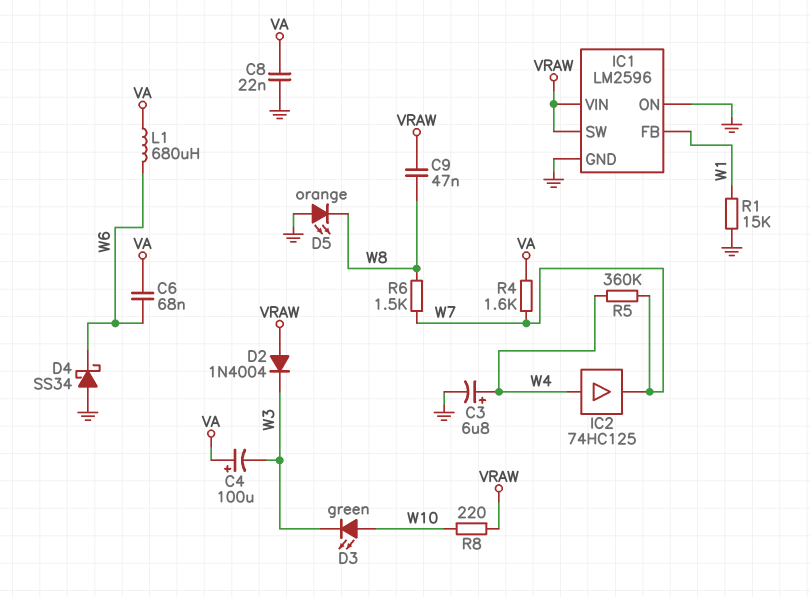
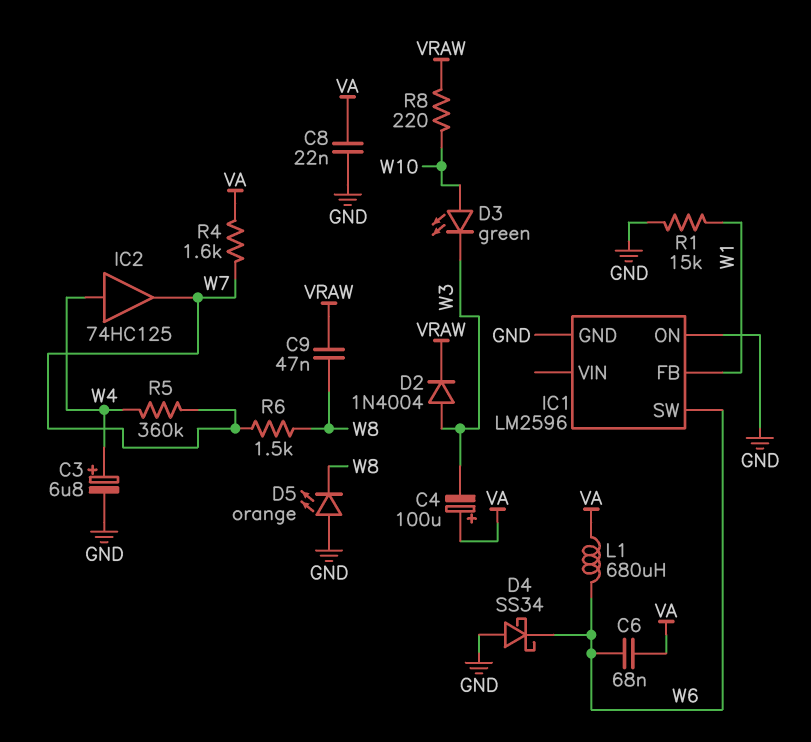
D2: diode 1N4004 (A VRAW, K W3) -> diode 1N4004 (A W3, K VRAW)
IC1 pin SW: VRAW -> W6
IC1 pin VIN: VRAW -> none

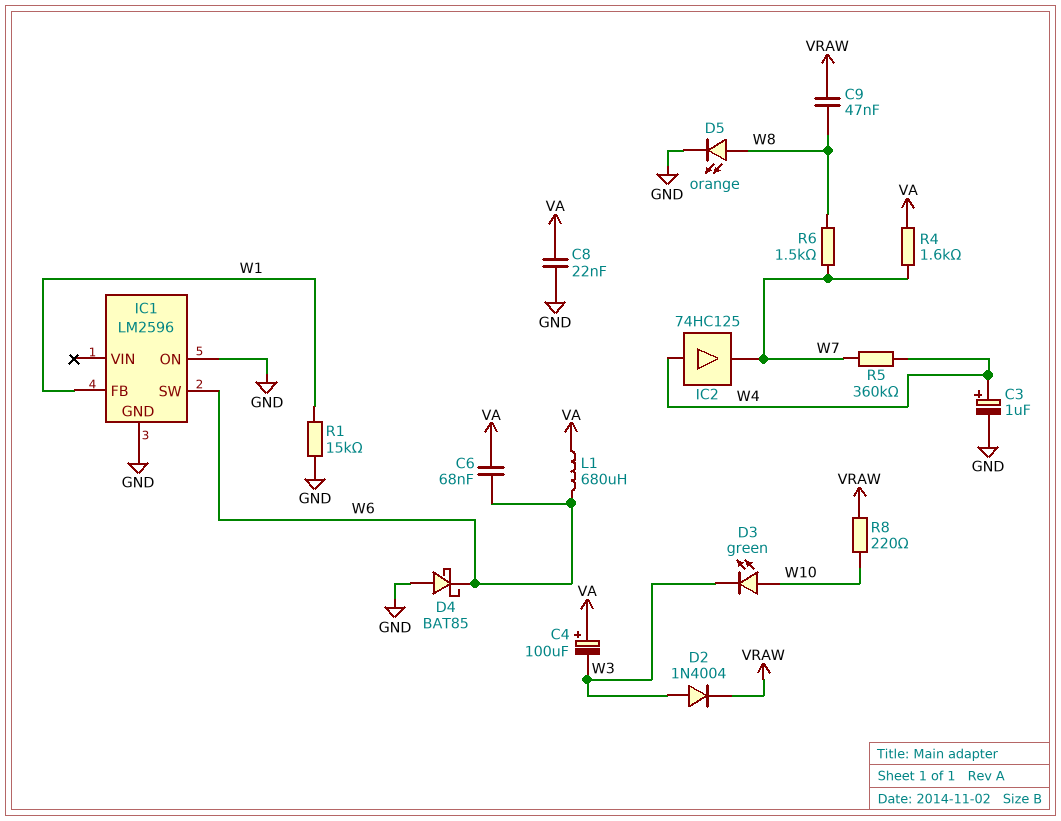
C3: 6.8uF (plus W4, minus GND) -> 1uF (plus W4, minus GND)
D4: schottky SS34 (A GND, K W6) -> schottky BAT85 (A GND, K W6)
D5: LED orange (A GND, K W8) -> LED orange (A W8, K GND)

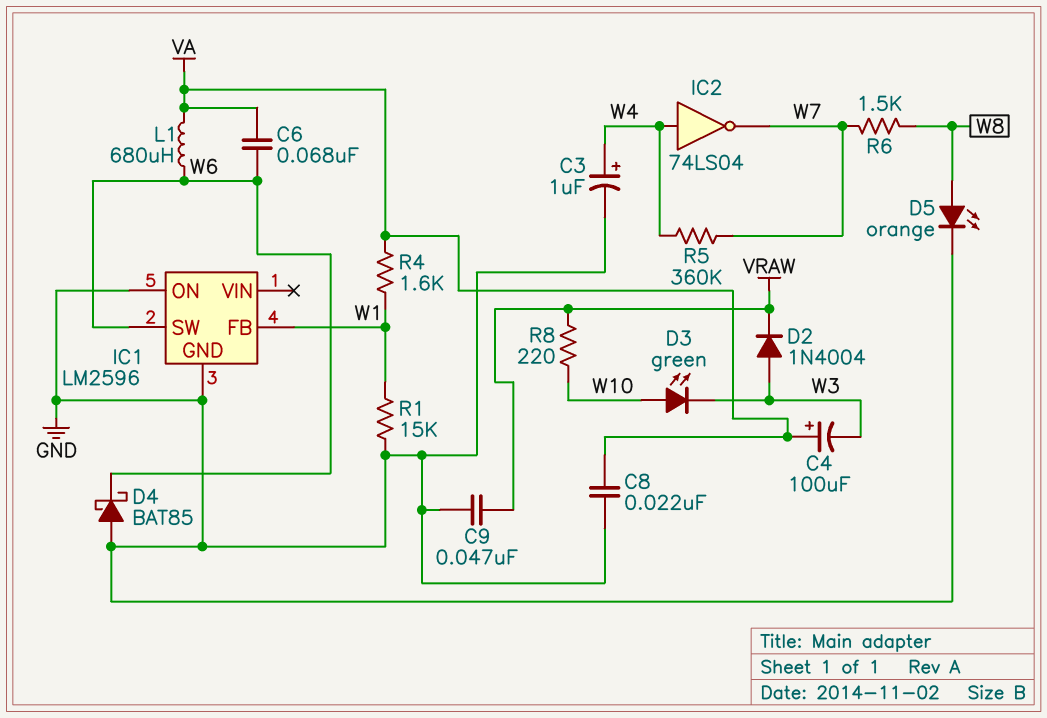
C9: 47nF (VRAW, W8) -> 47nF (GND, VRAW)
IC2: buffer 74HC125 (in W4, out W7) -> NOT 74LS04 (in W4, out W7)
R4: 1.6k (VA, W7) -> 1.6k (VA, W1)

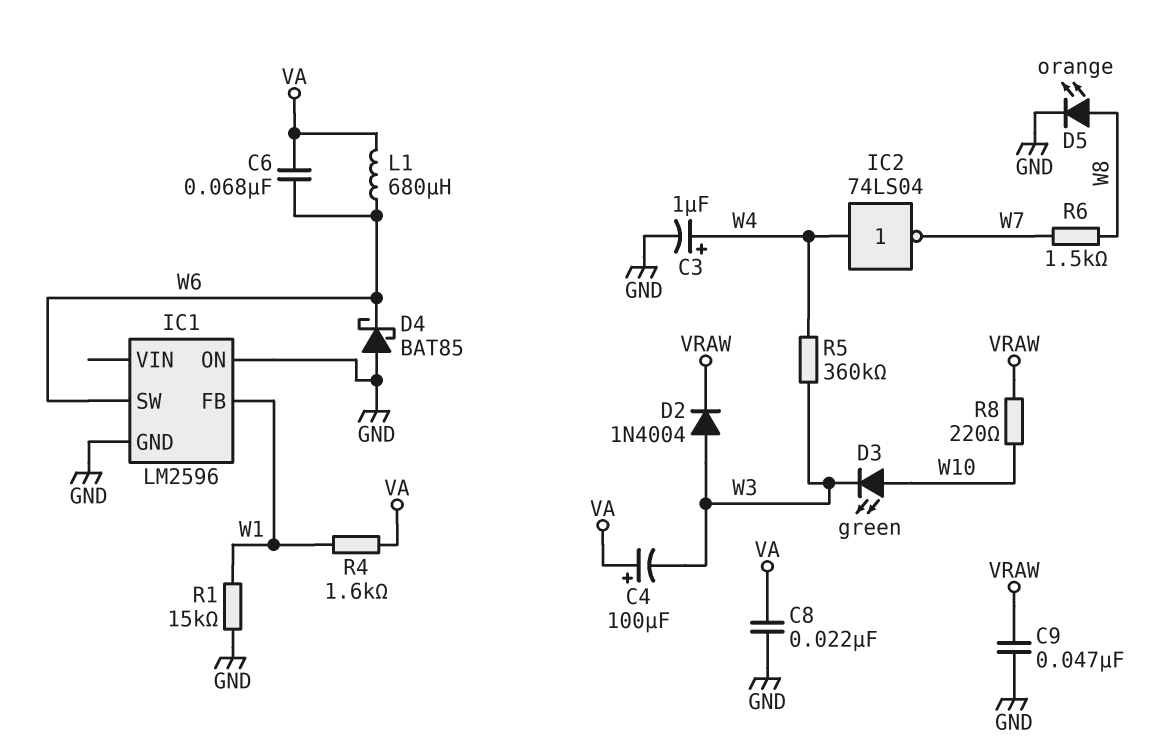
R5: 360k (W4, W7) -> 360k (W3, W4)

